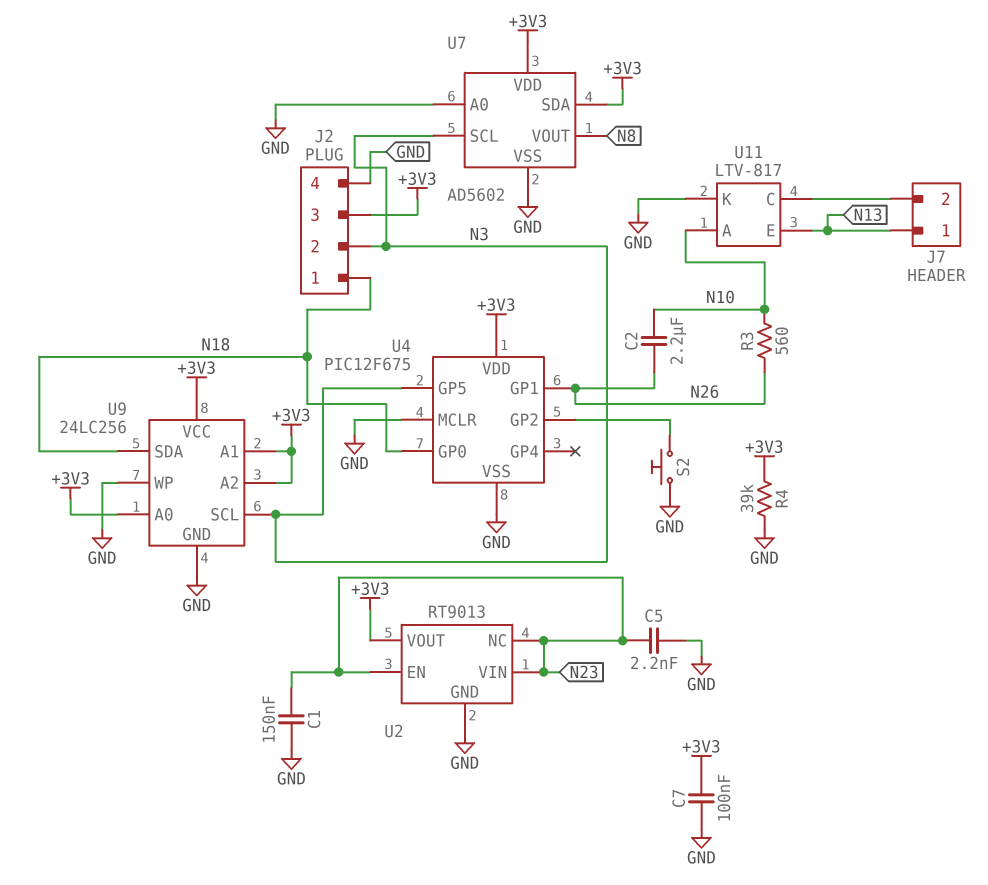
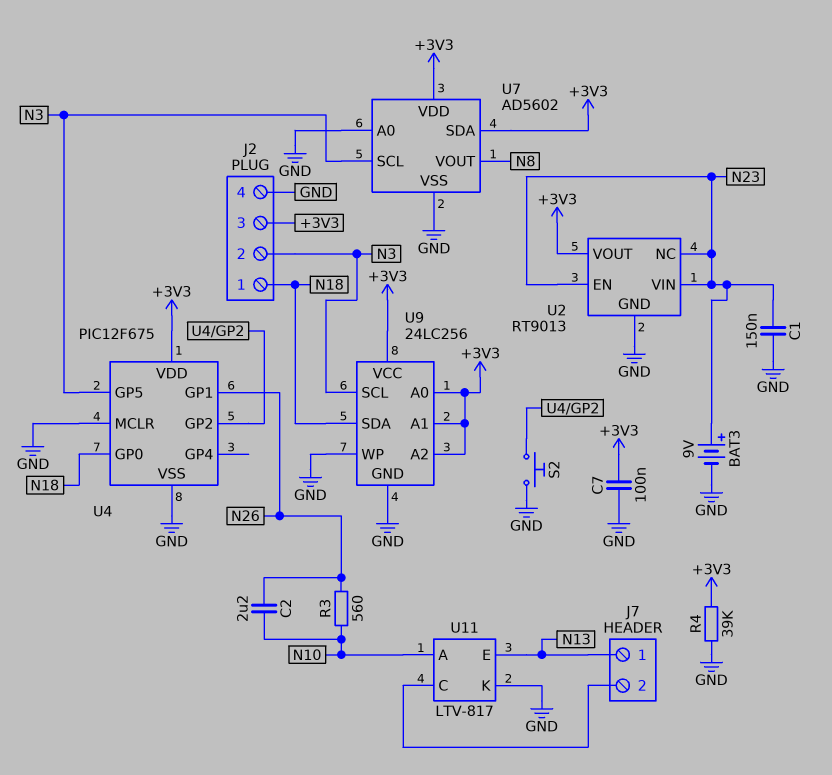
BAT3: none -> 9V (plus N23, minus GND)
C5: 2.2nF (GND, N23) -> none

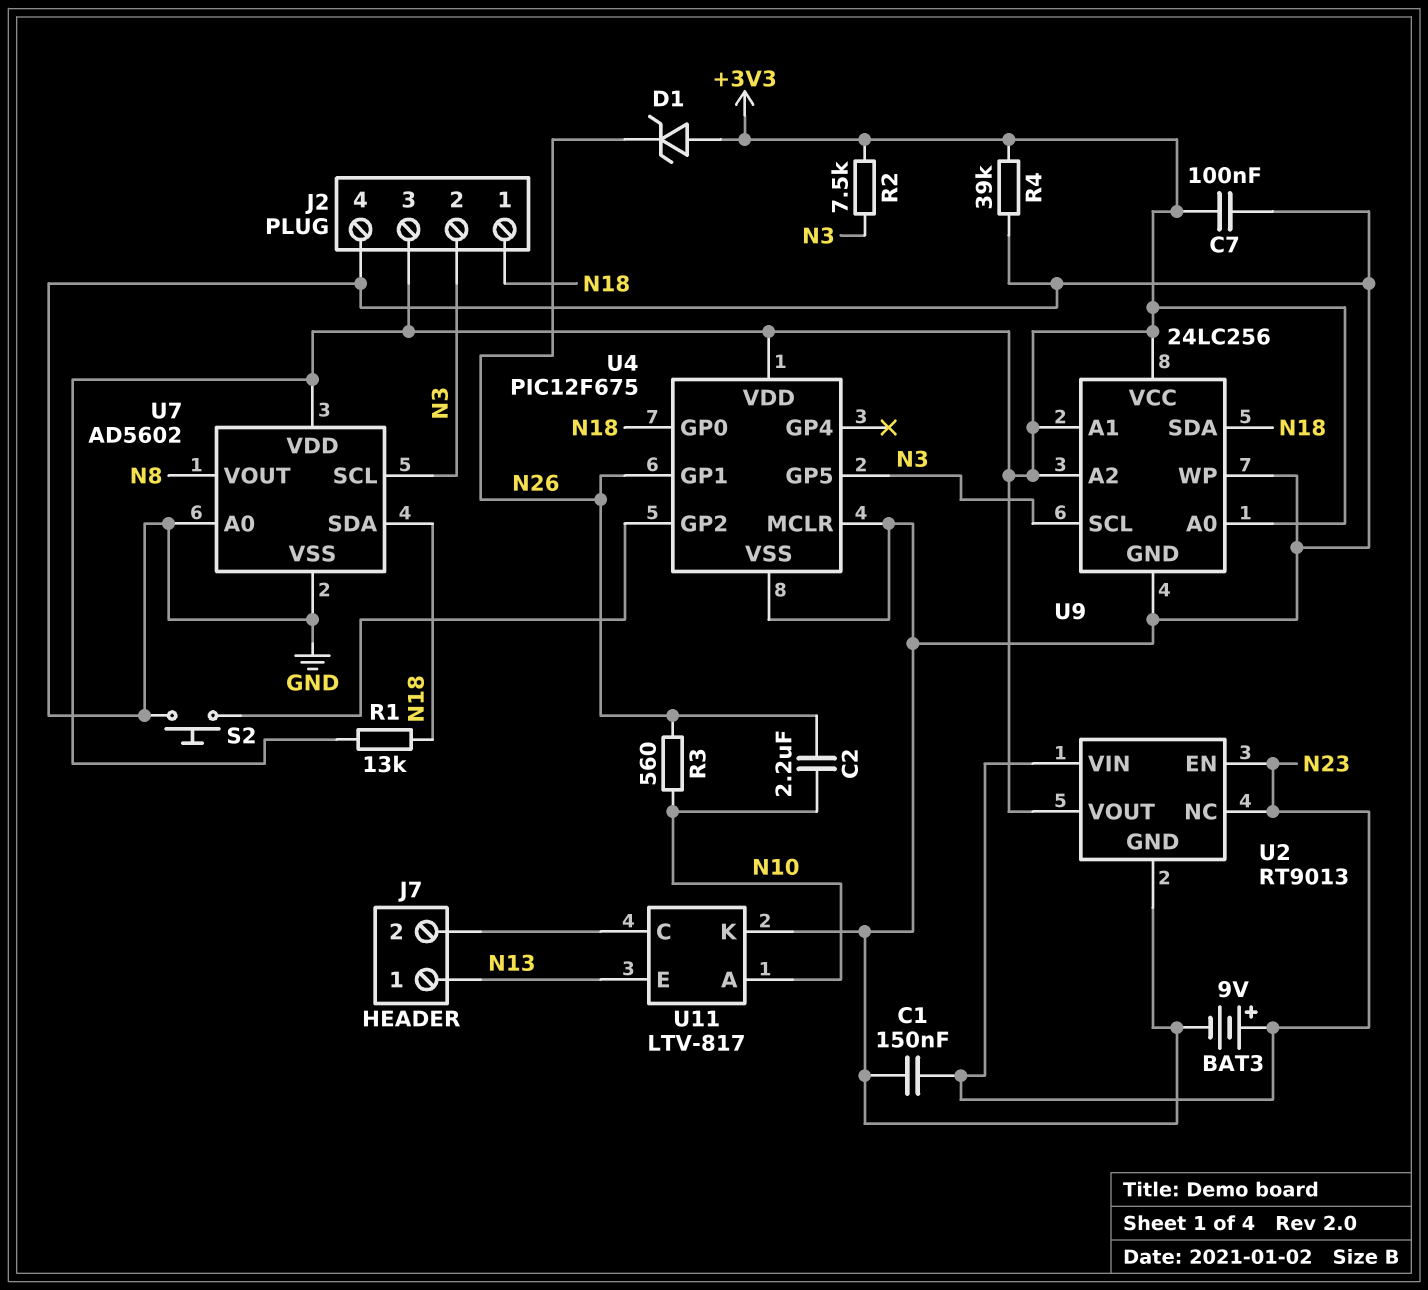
D1: none -> zener (A +3V3, K N26)
R1: none -> 13k (+3V3, N18)
R2: none -> 7.5k (+3V3, N3)
U7 pin SDA: +3V3 -> N18

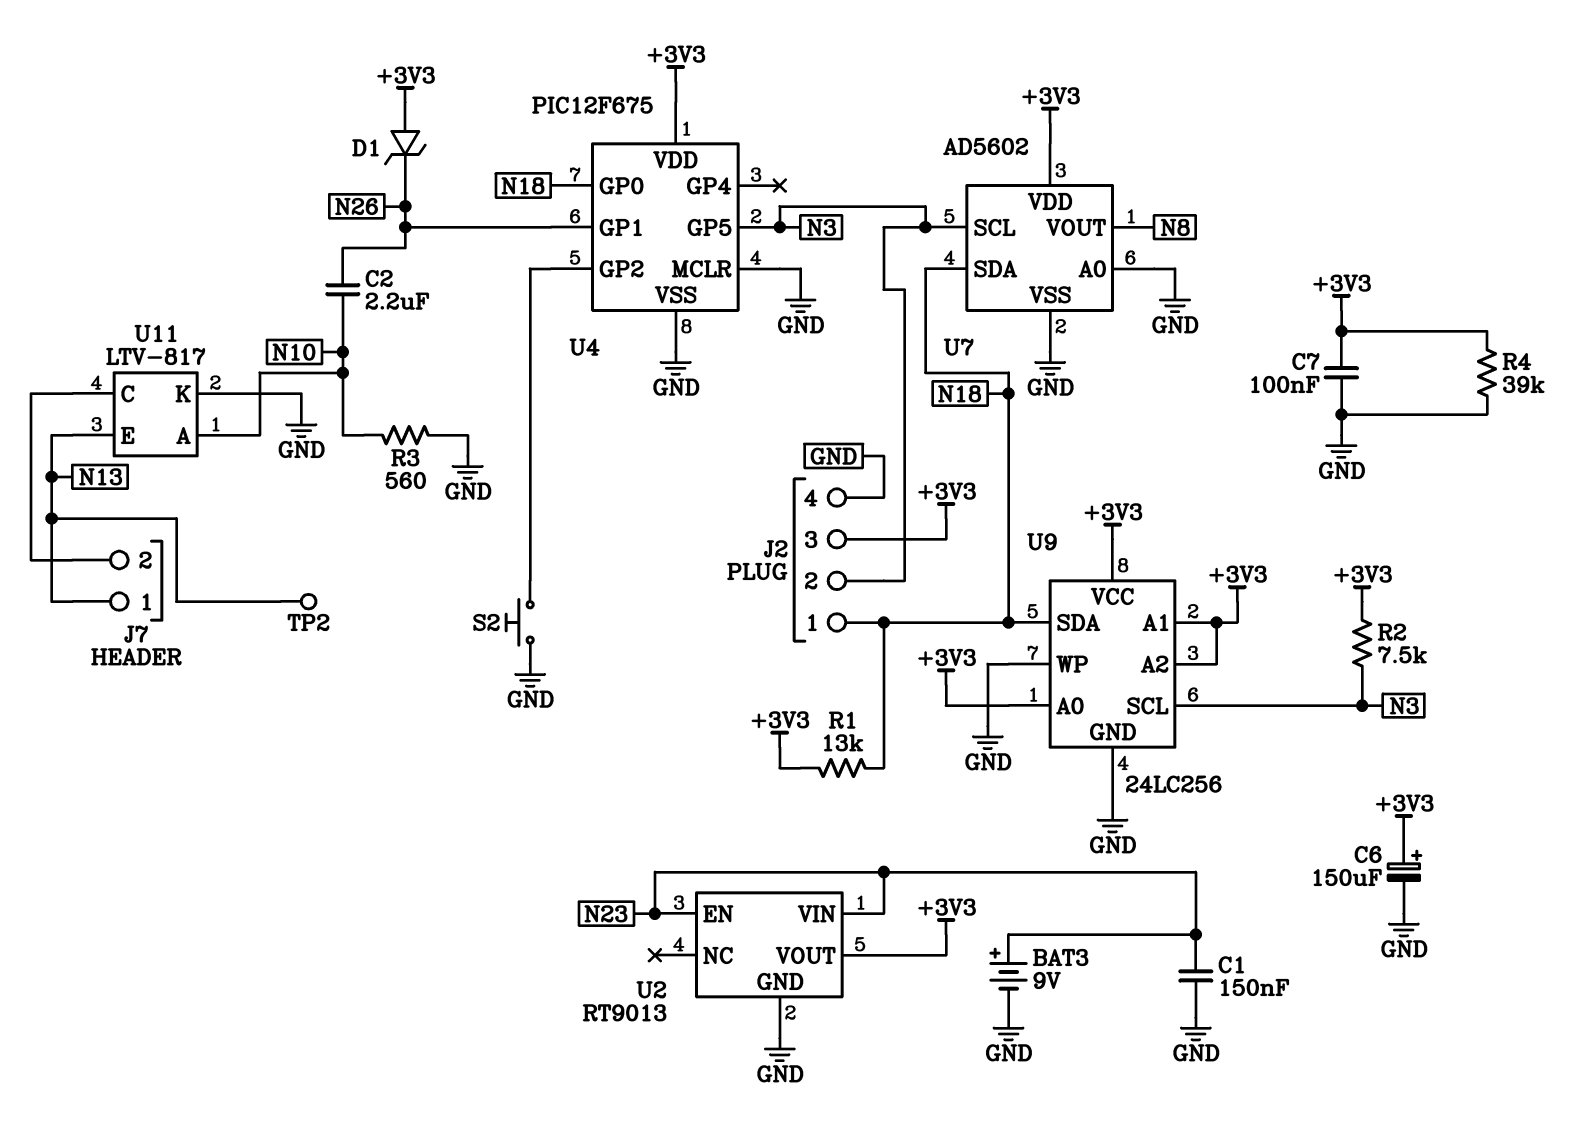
C6: none -> 150uF (plus +3V3, minus GND)
R3: 560 (N10, N26) -> 560 (GND, N10)
TP2: none -> test point (N13)
U2 pin NC: N23 -> none

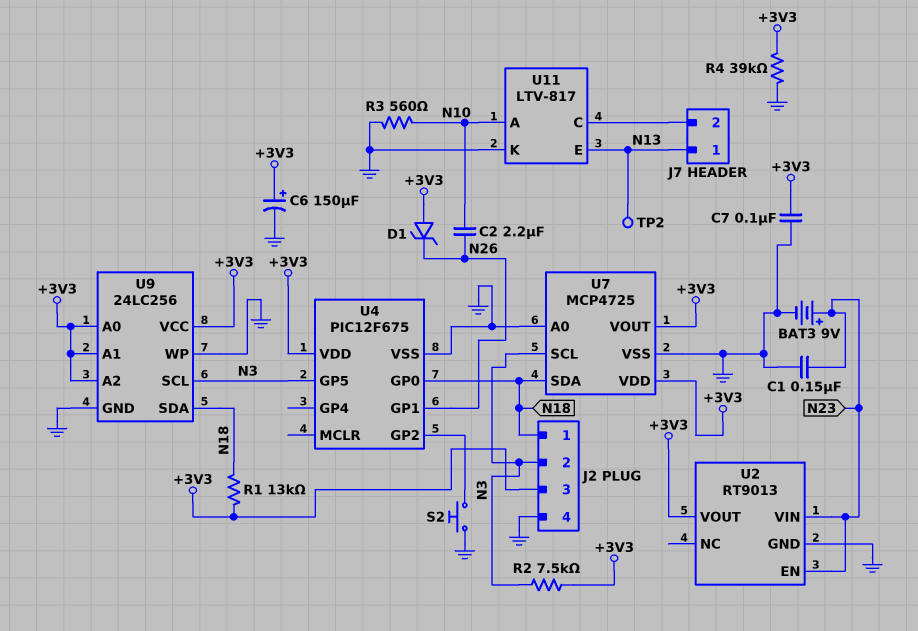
U4 pin MCLR: GND -> none
U7: AD5602 -> MCP4725
U7 pin VOUT: N8 -> +3V3

